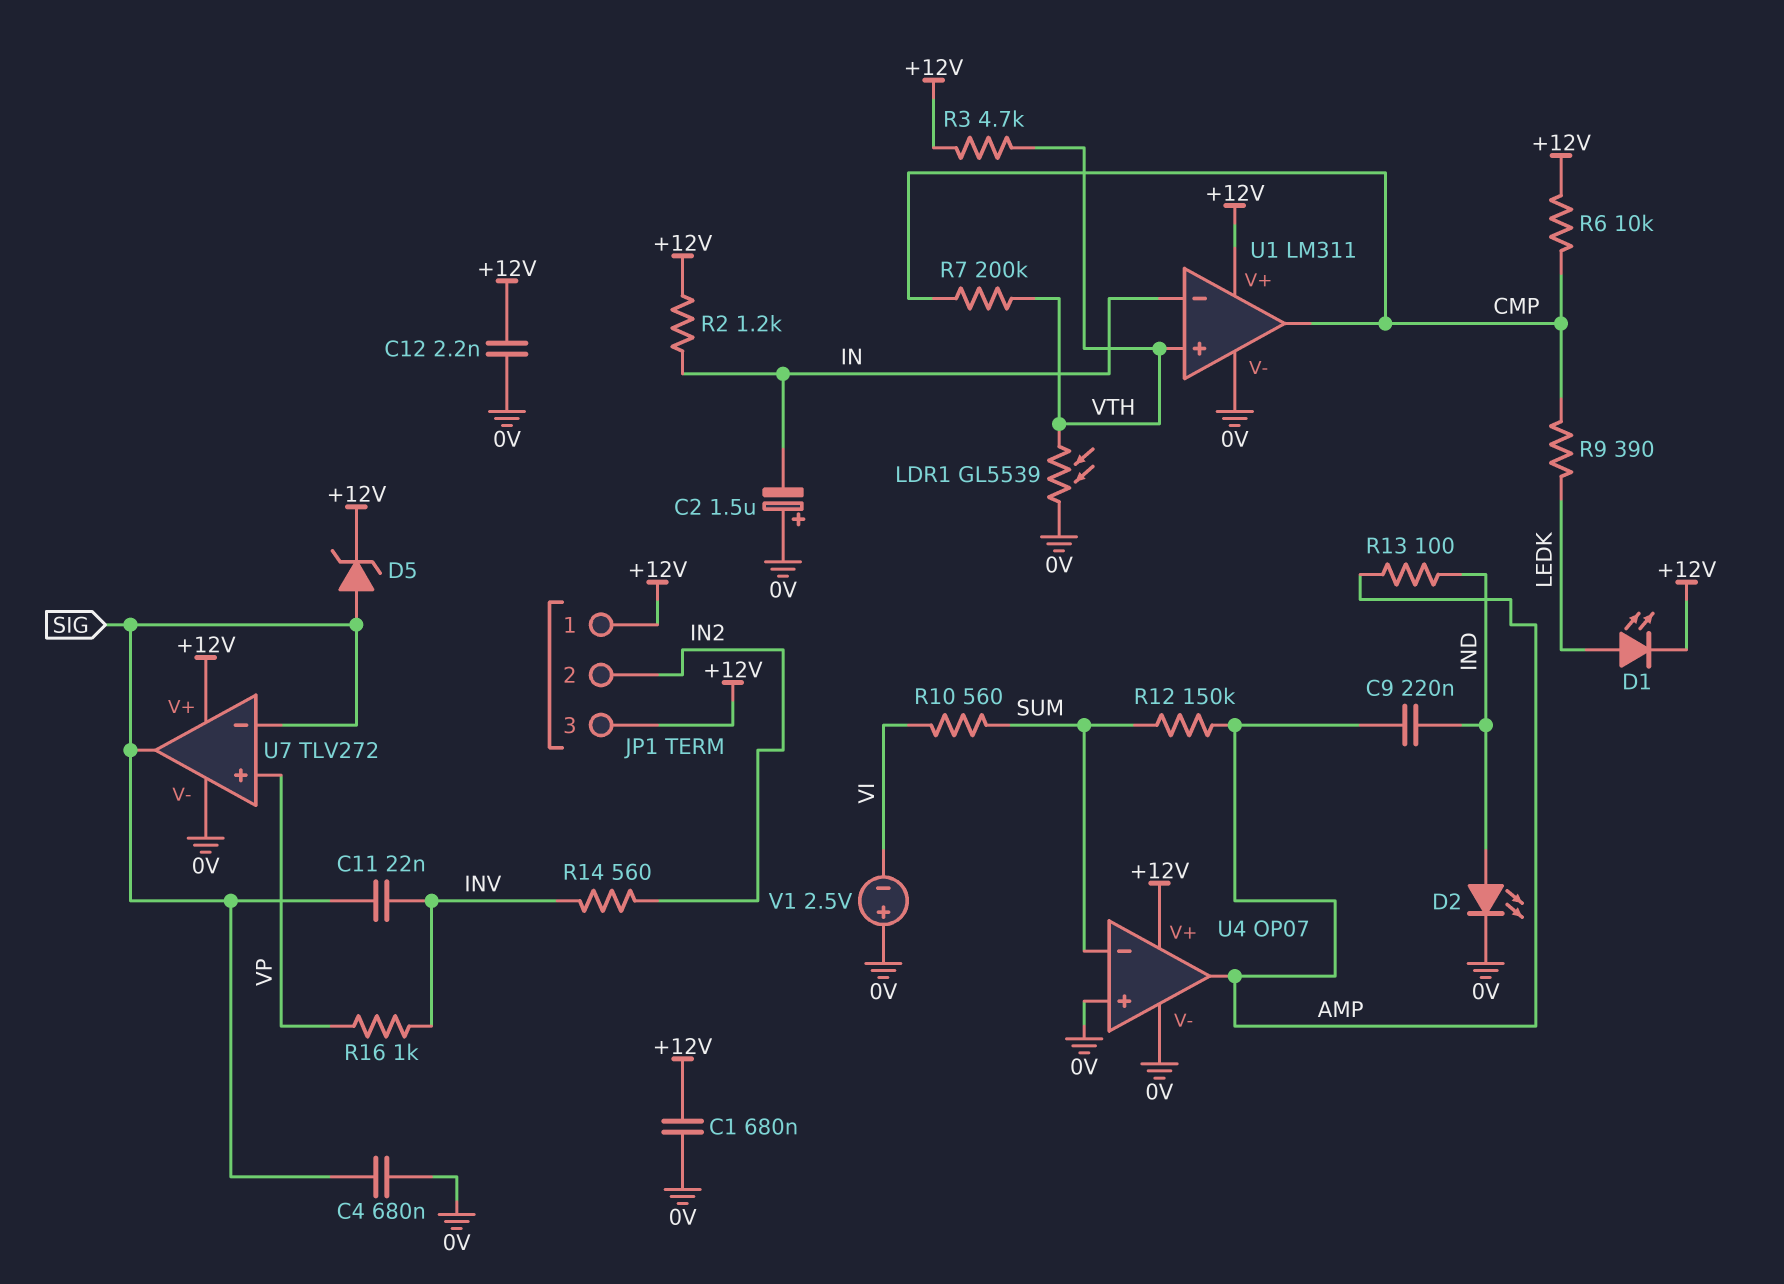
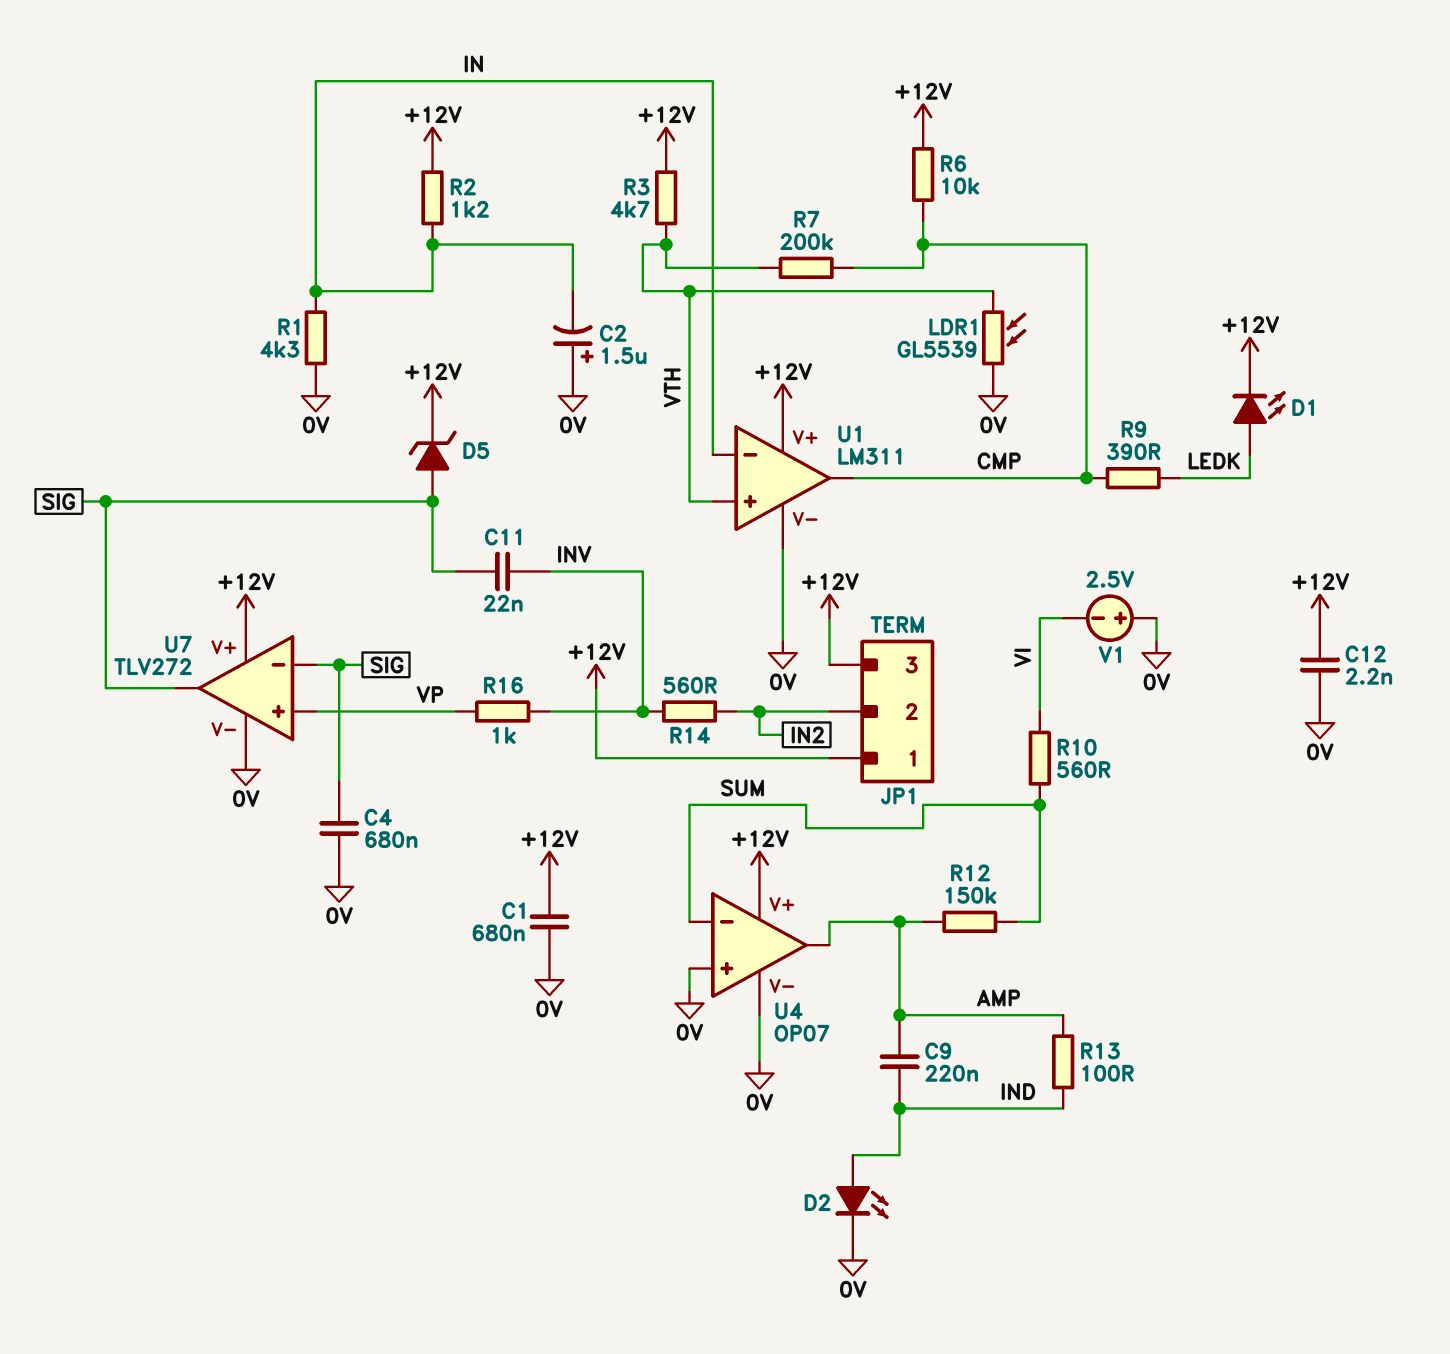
R1: none -> 4.3k (0V, IN)

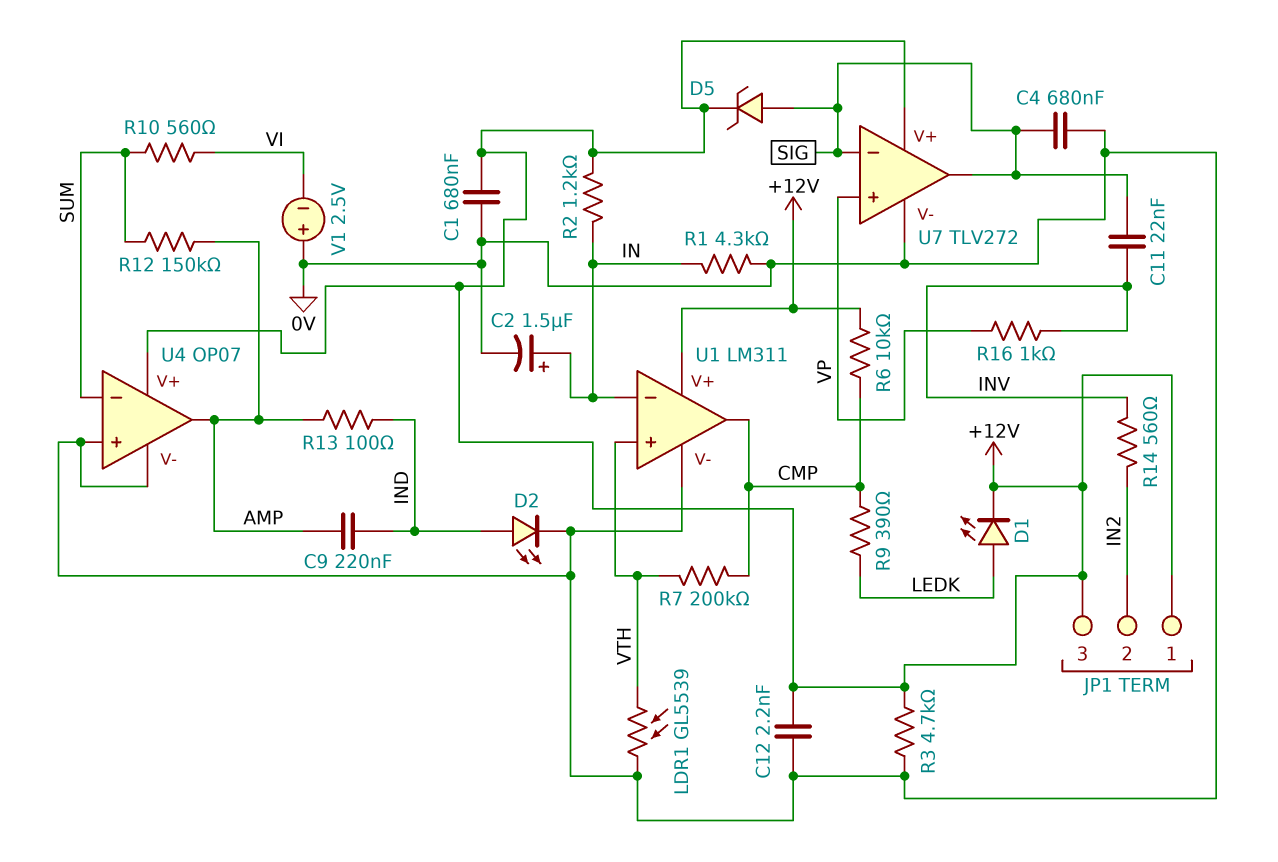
C2: 1.5uF (plus 0V, minus IN) -> 1.5uF (plus IN, minus 0V)
R3: 4.7k (+12V, VTH) -> 4.7k (+12V, 0V)

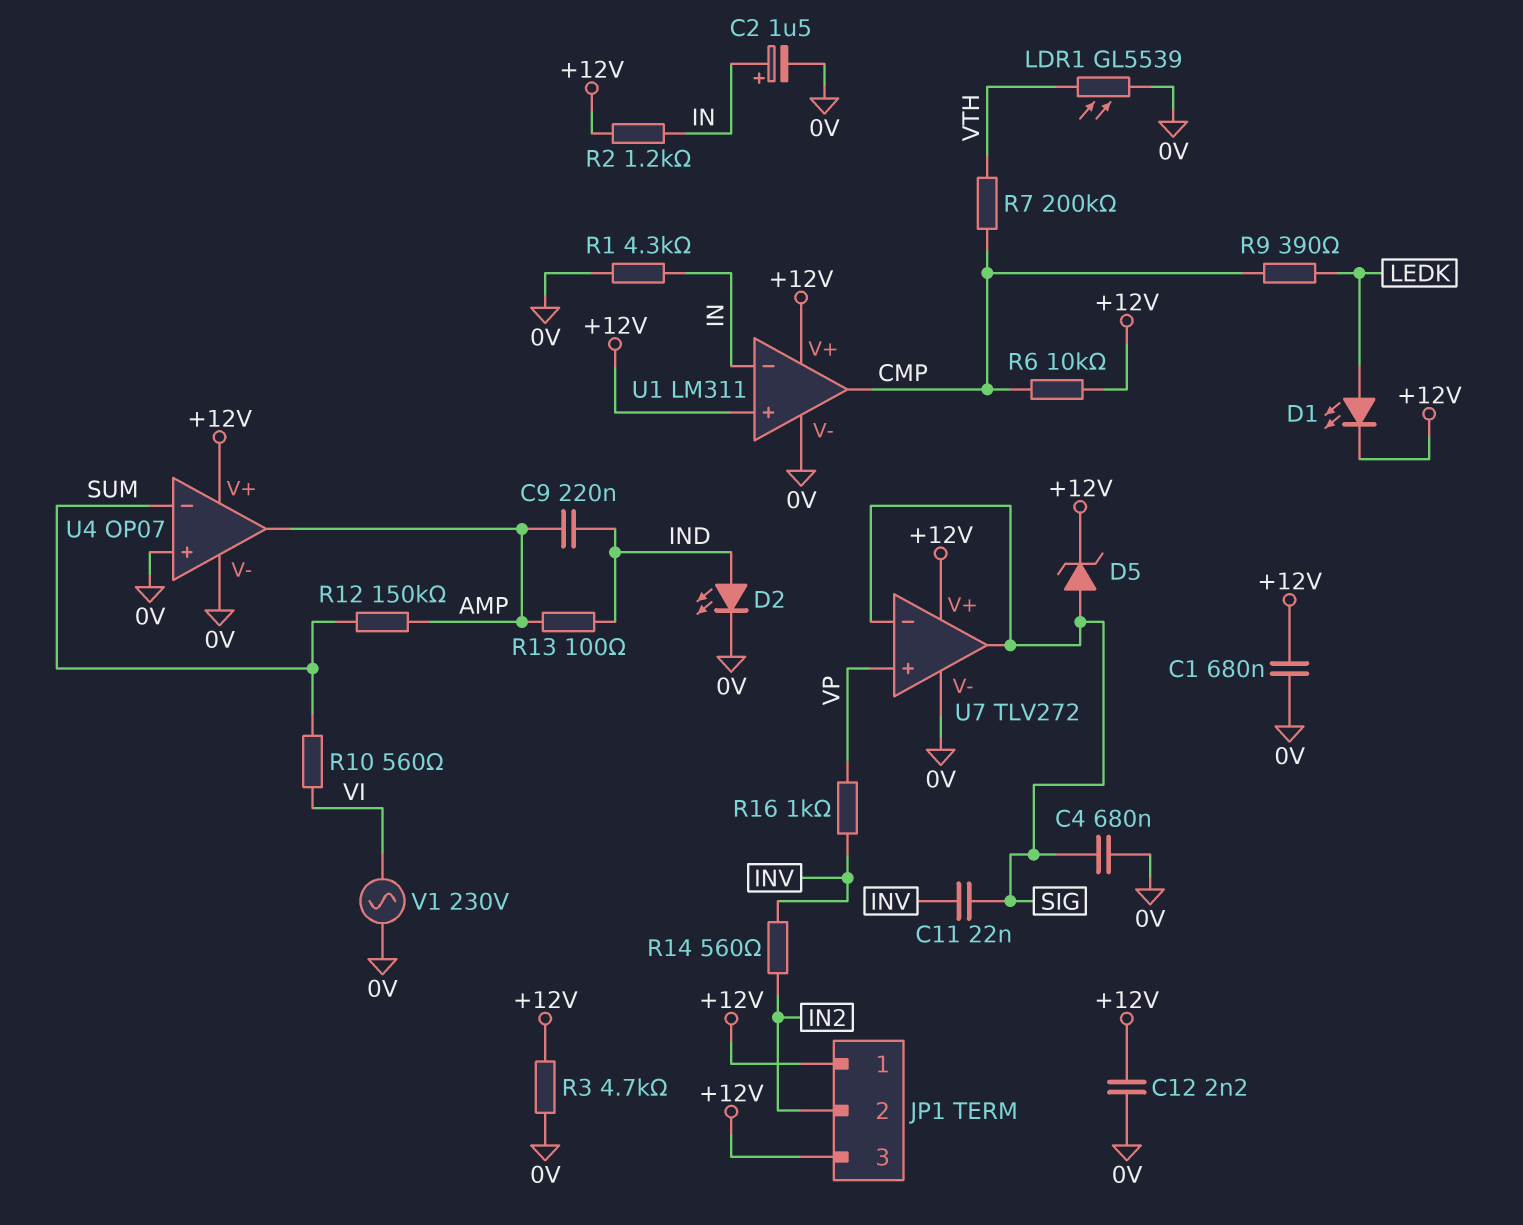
U1 pin in+: VTH -> +12V
V1: 2.5V (plus 0V, minus VI) -> AC 230V (0V, VI)

